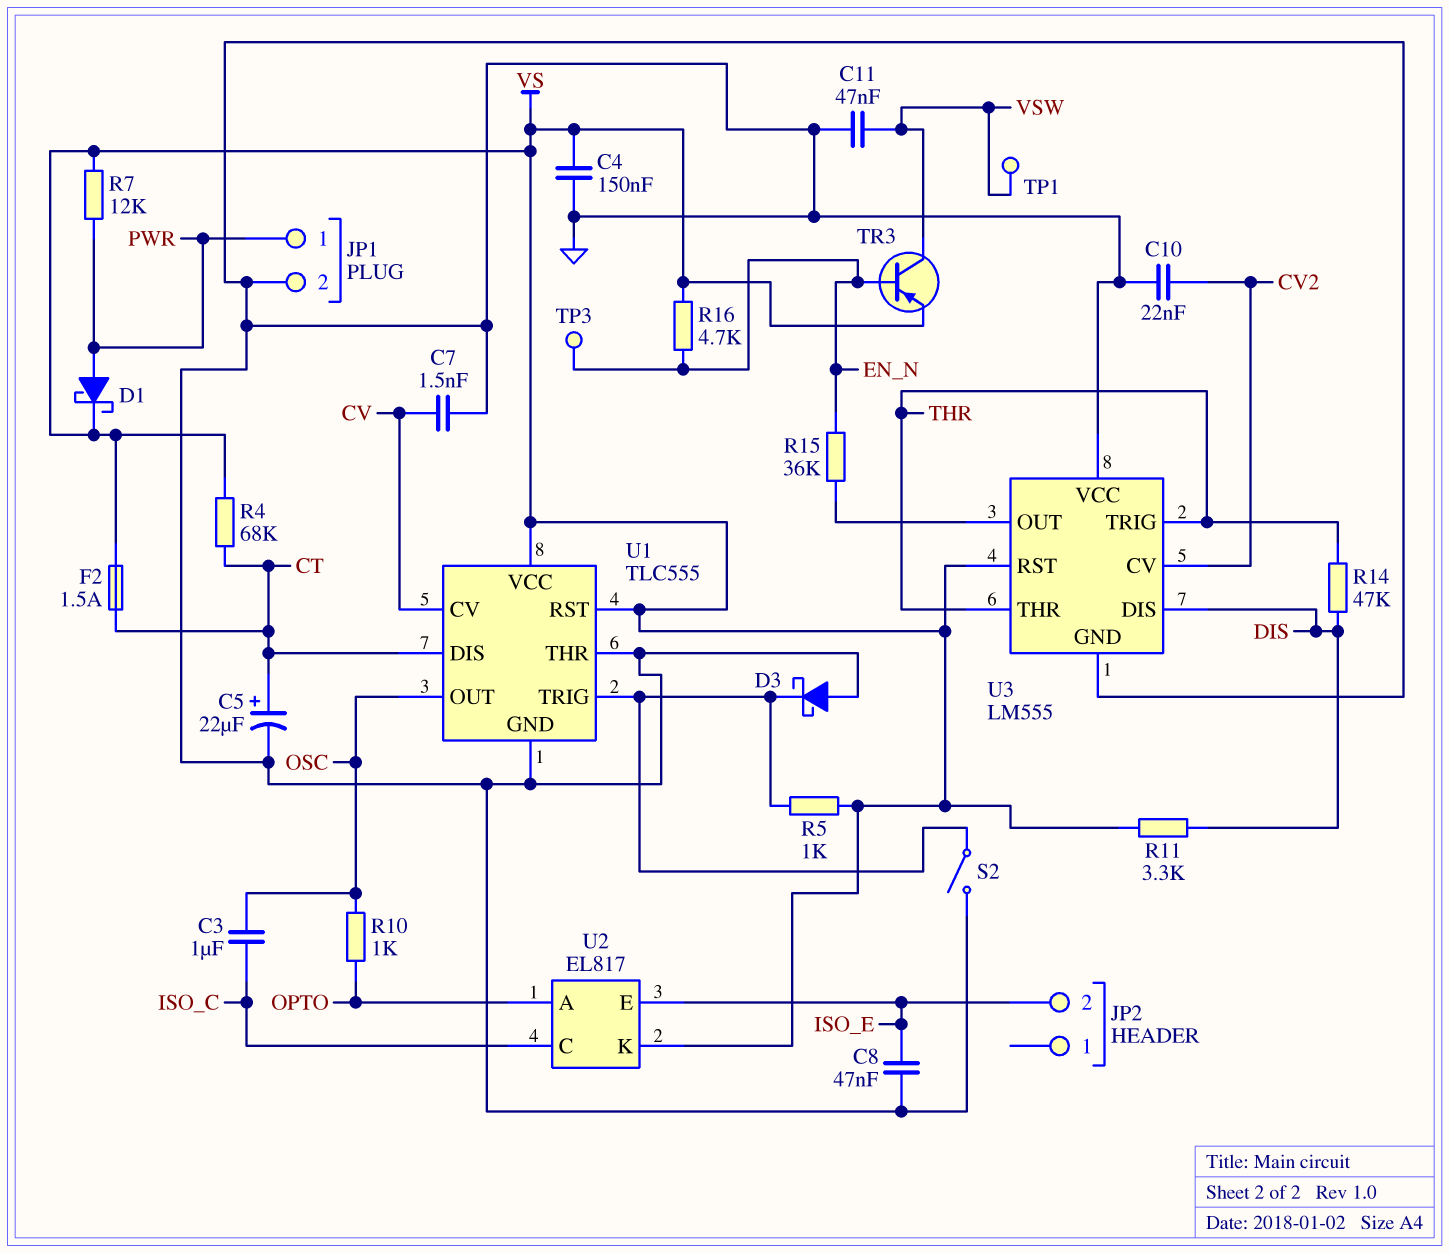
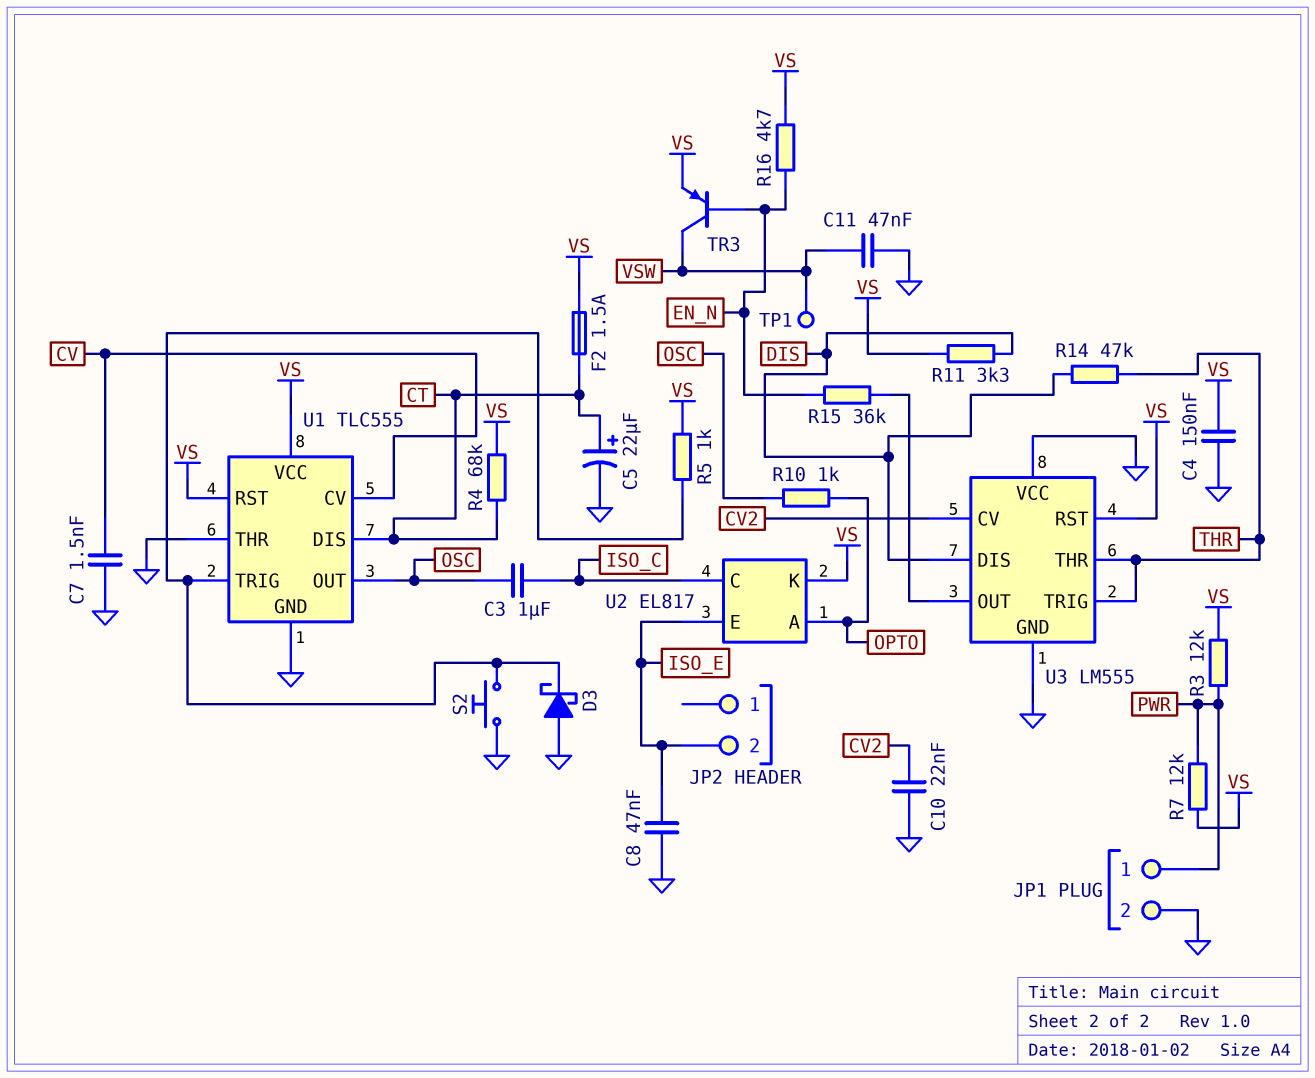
D1: schottky (A PWR, K VS) -> none
R3: none -> 12k (PWR, VS)
S2: switch (GND, U1/TRIG) -> button (GND, U1/TRIG)
TP3: test point (EN_N) -> none

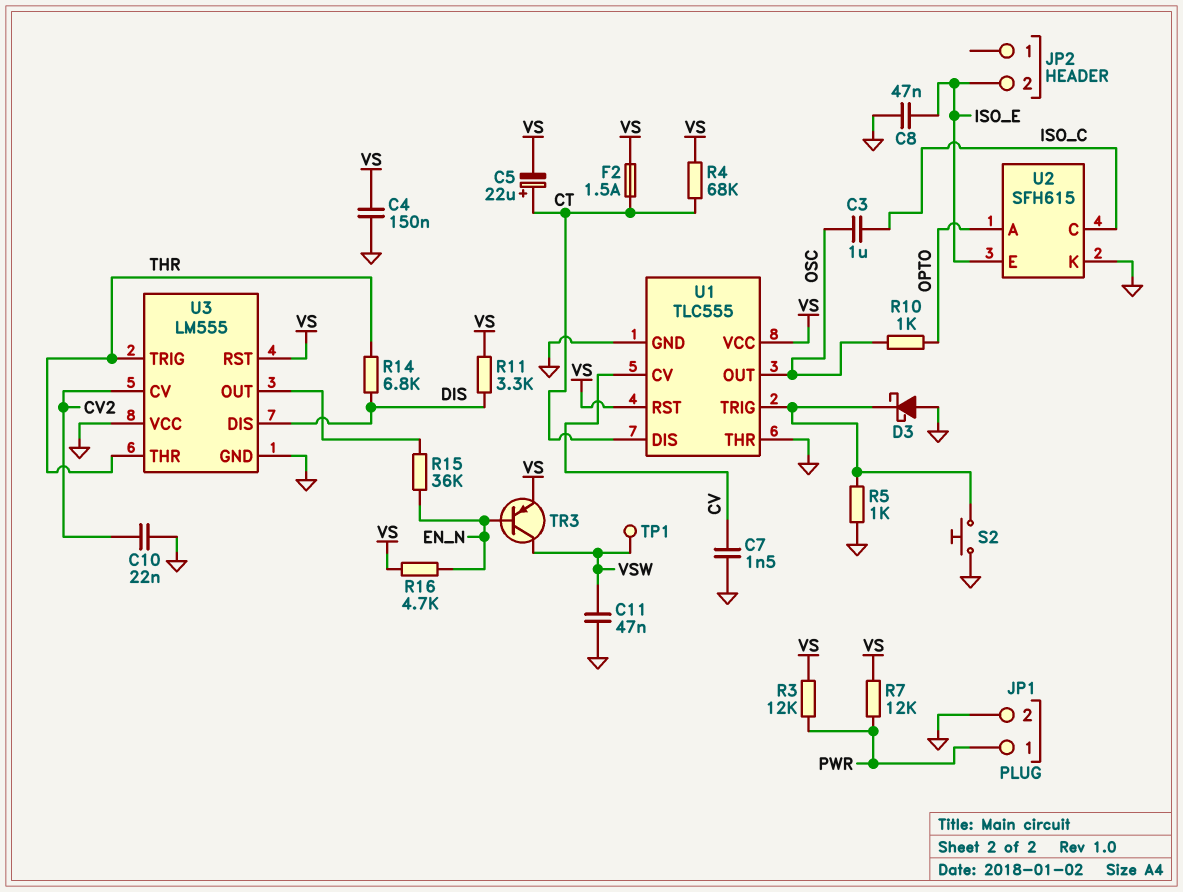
C5: 22uF (plus CT, minus GND) -> 22uF (plus CT, minus VS)
R5: 1k (U1/TRIG, VS) -> 1k (GND, U1/TRIG)
R14: 47k (DIS, THR) -> 6.8k (DIS, THR)
U2: EL817 -> SFH615
U2 pin K: VS -> GND

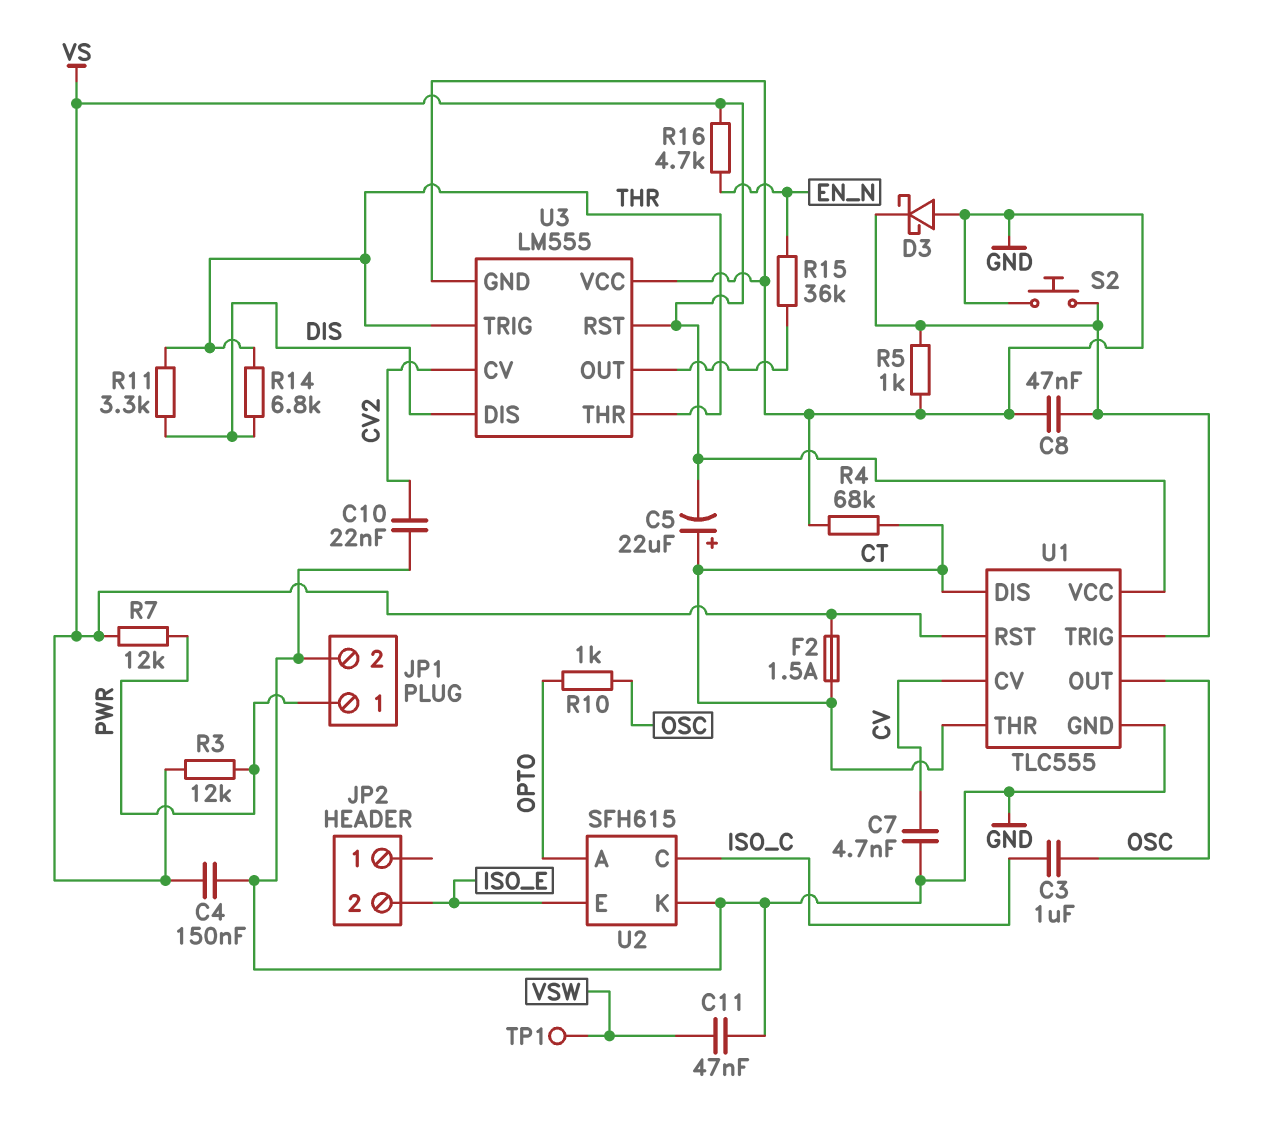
C7: 1.5nF (CV, GND) -> 4.7nF (CV, GND)
C8: 47nF (GND, ISO_E) -> 47nF (GND, U1/TRIG)
R4: 68k (CT, VS) -> 68k (CT, GND)
R11: 3.3k (DIS, VS) -> 3.3k (DIS, THR)
TR3: PNP (B EN_N, C VSW, E VS) -> none
U1 pin THR: GND -> CT

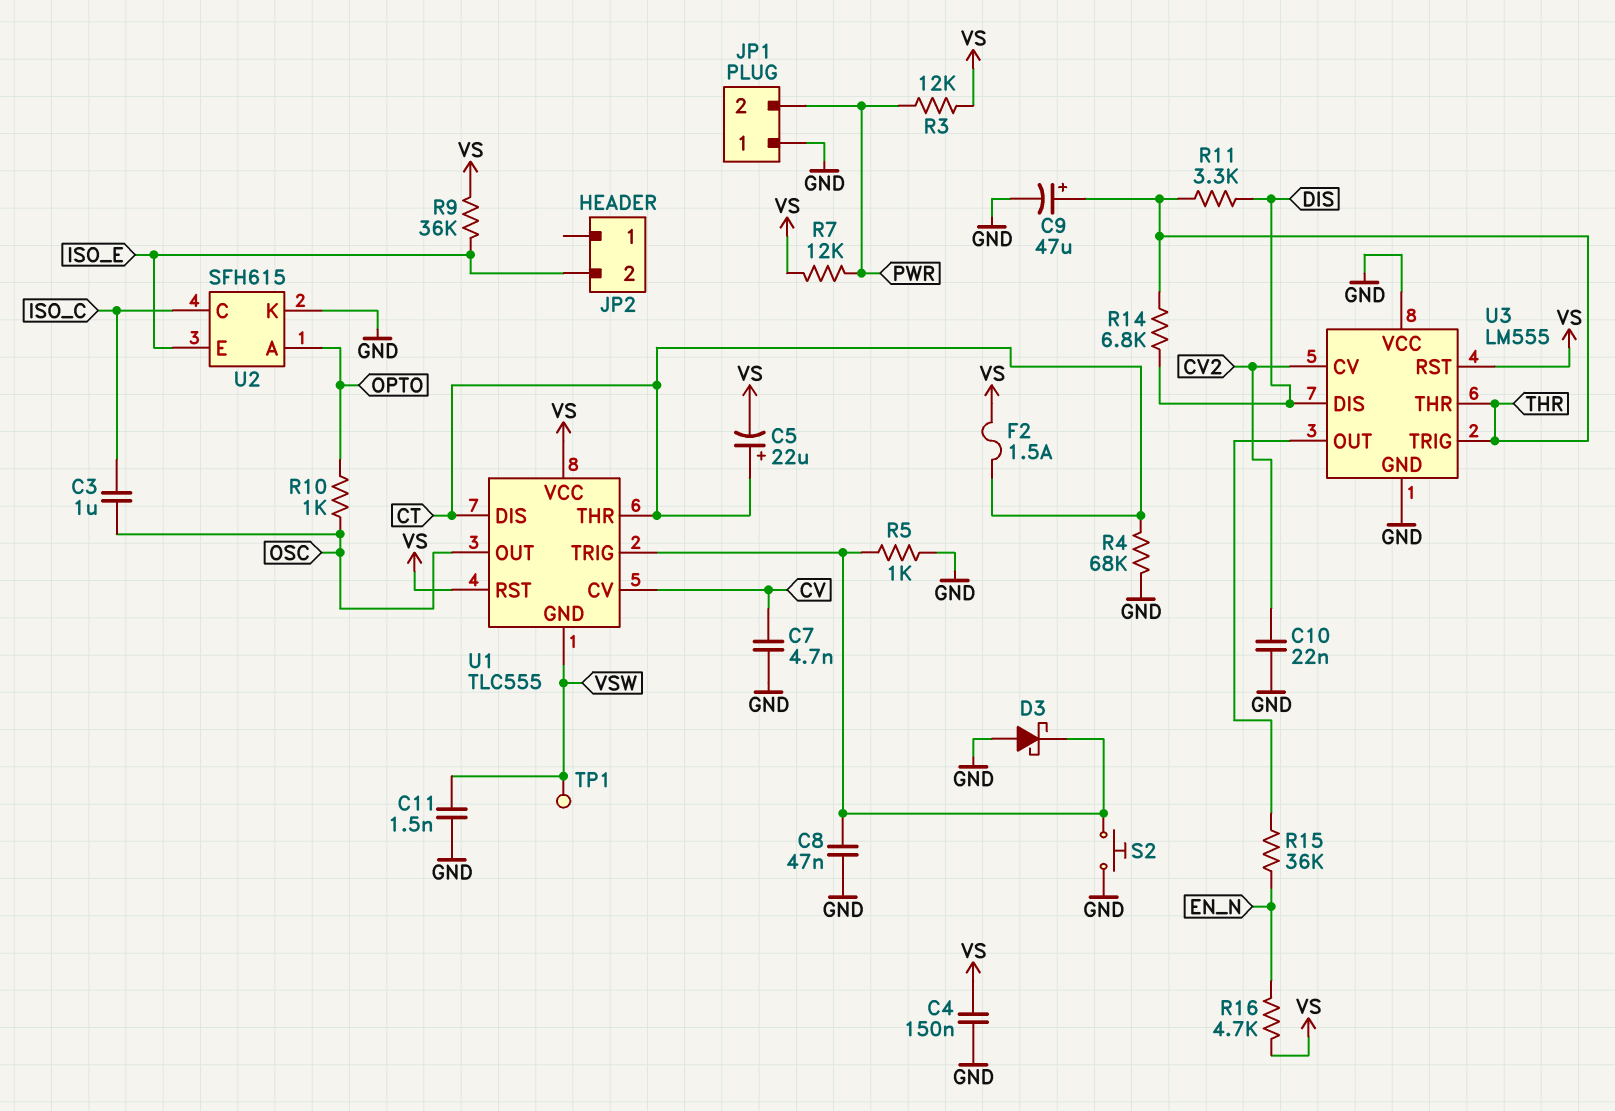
C9: none -> 47uF (plus THR, minus GND)
C11: 47nF (GND, VSW) -> 1.5nF (GND, VSW)
JP1 pin 1: PWR -> GND
JP1 pin 2: GND -> PWR
R9: none -> 36k (ISO_E, VS)
U1 pin GND: GND -> VSW

